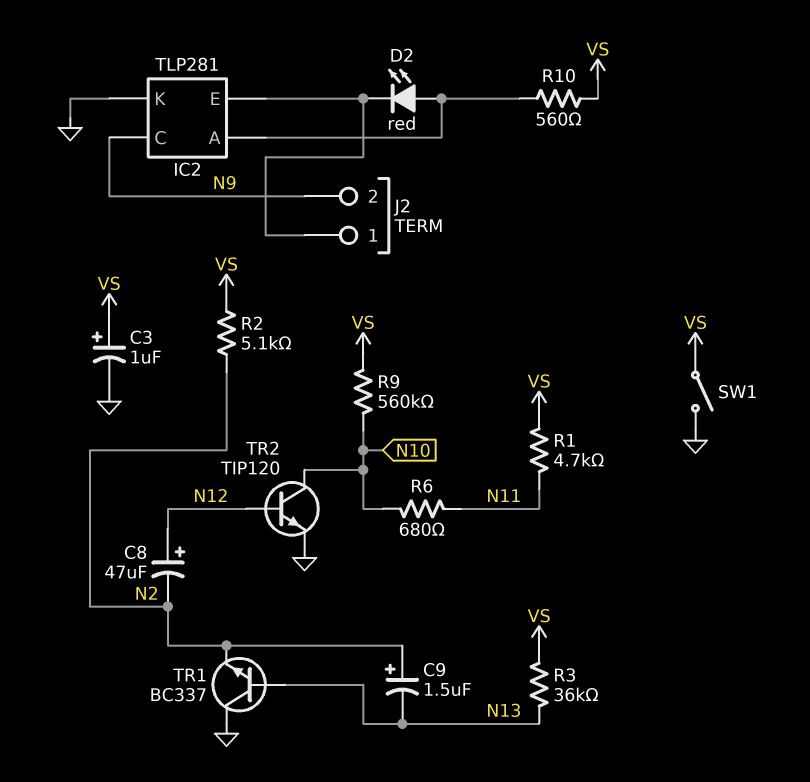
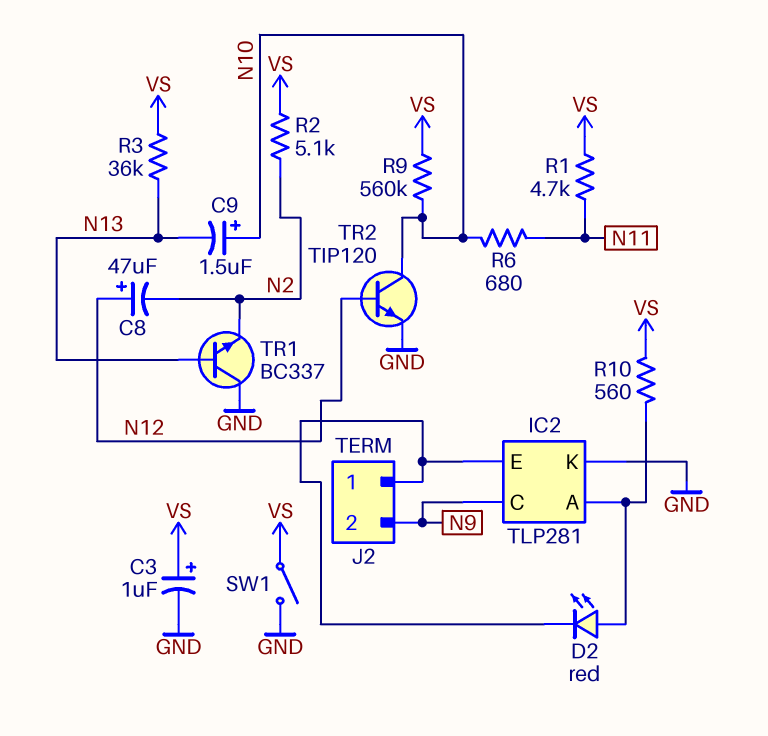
C9: 1.5uF (plus N2, minus N13) -> 1.5uF (plus N10, minus N13)

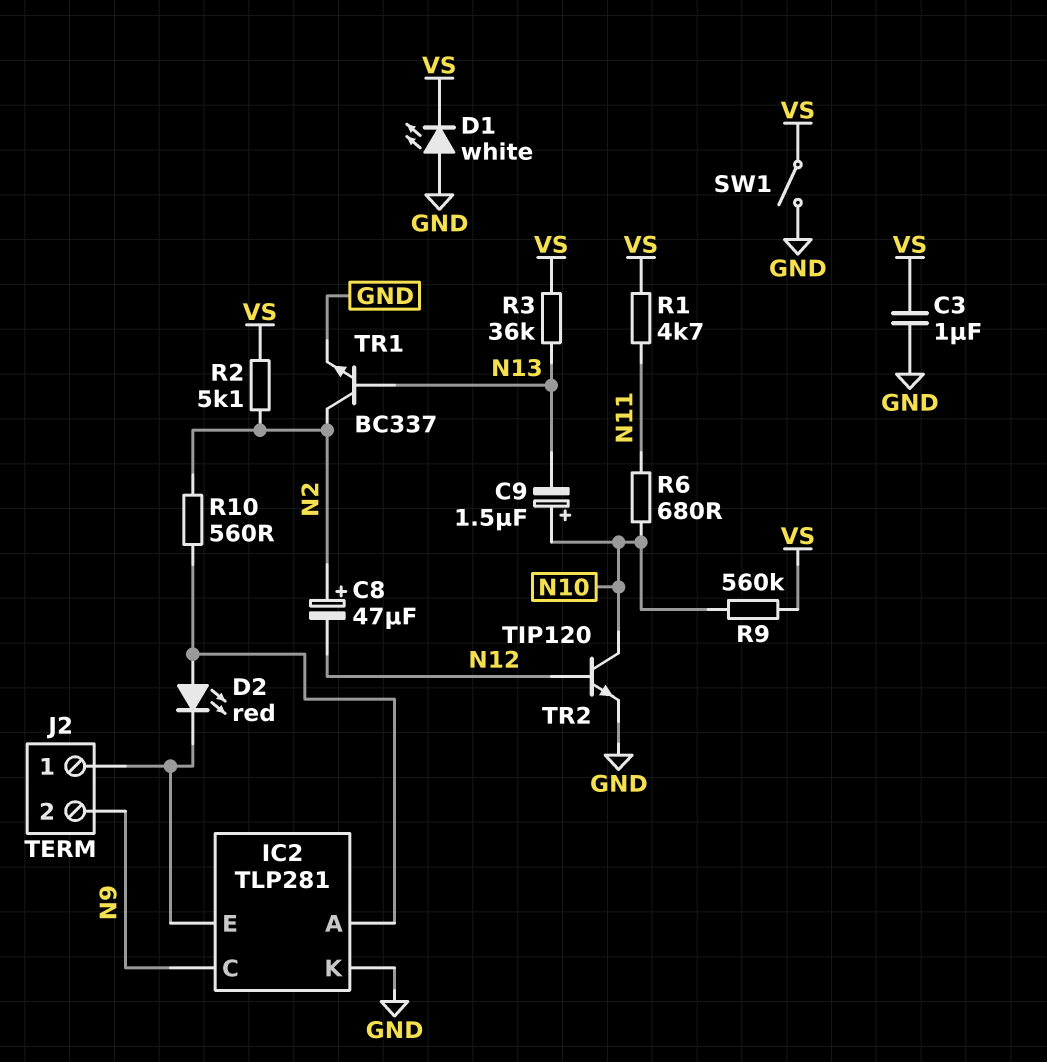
C3: 1uF (plus VS, minus GND) -> 1uF (GND, VS)
C8: 47uF (plus N12, minus N2) -> 47uF (plus N2, minus N12)
D1: none -> LED white (A GND, K VS)
R10: 560 (IC2/A, VS) -> 560 (IC2/A, N2)
TR1: NPN BC337 (B N13, C GND, E N2) -> NPN BC337 (B N13, C N2, E GND)

